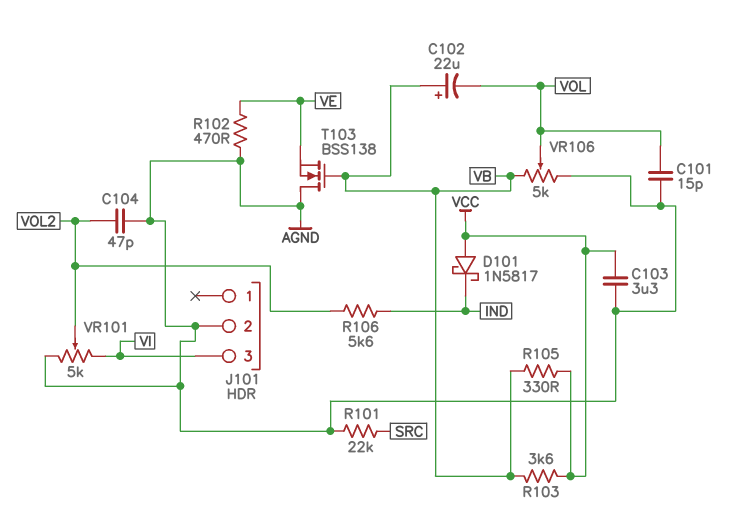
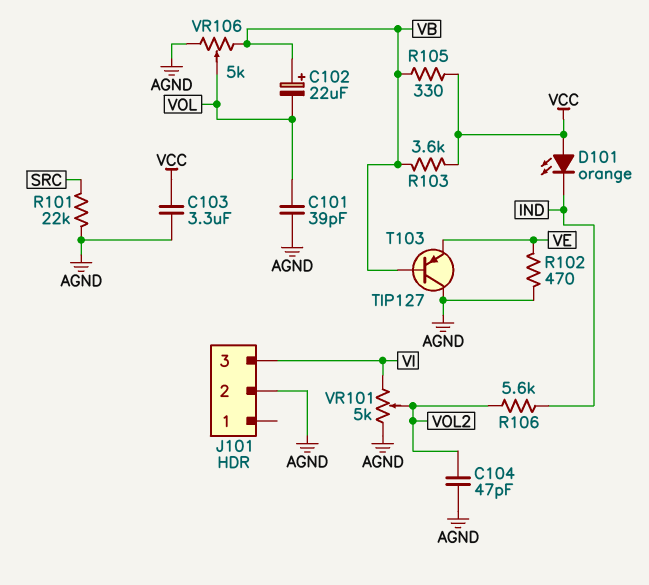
C101: 15pF (AGND, VOL) -> 39pF (AGND, VOL)
D101: schottky 1N5817 (A VCC, K IND) -> LED orange (A VCC, K IND)
T103: NMOS BSS138 (G VB, D AGND, S VE) -> PNP TIP127 (B VB, C AGND, E VE)

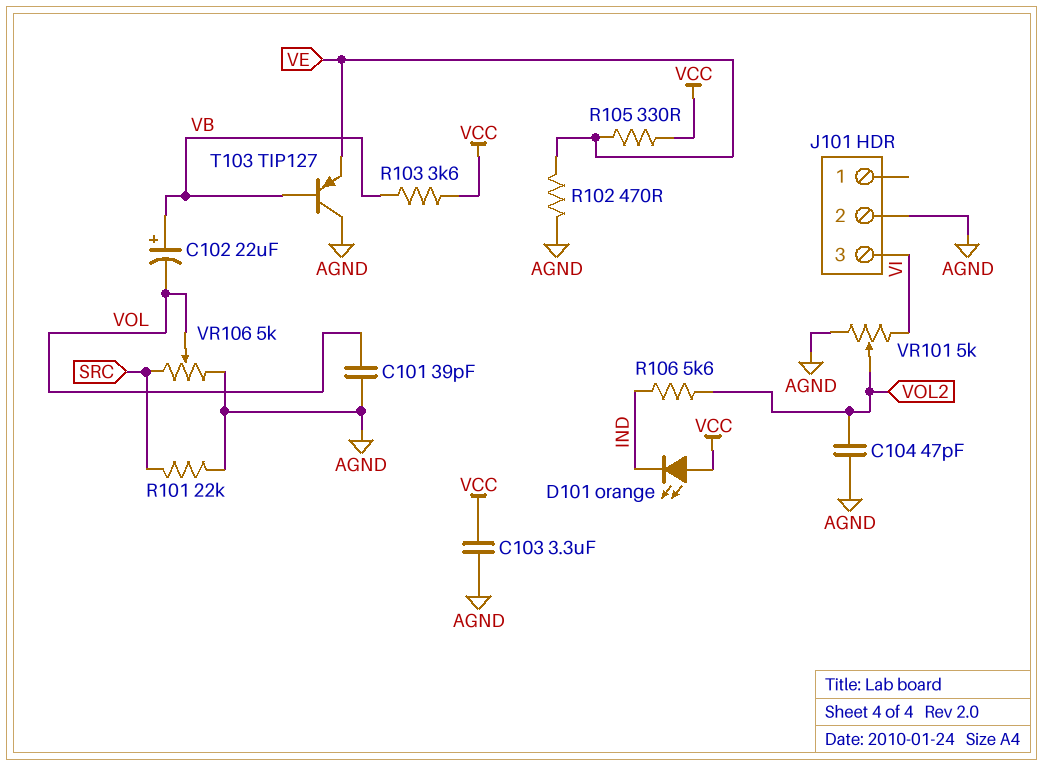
R105: 330 (VB, VCC) -> 330 (VCC, VE)
VR106: 5k (AGND, VB, wiper VOL) -> 5k (AGND, SRC, wiper VOL)

